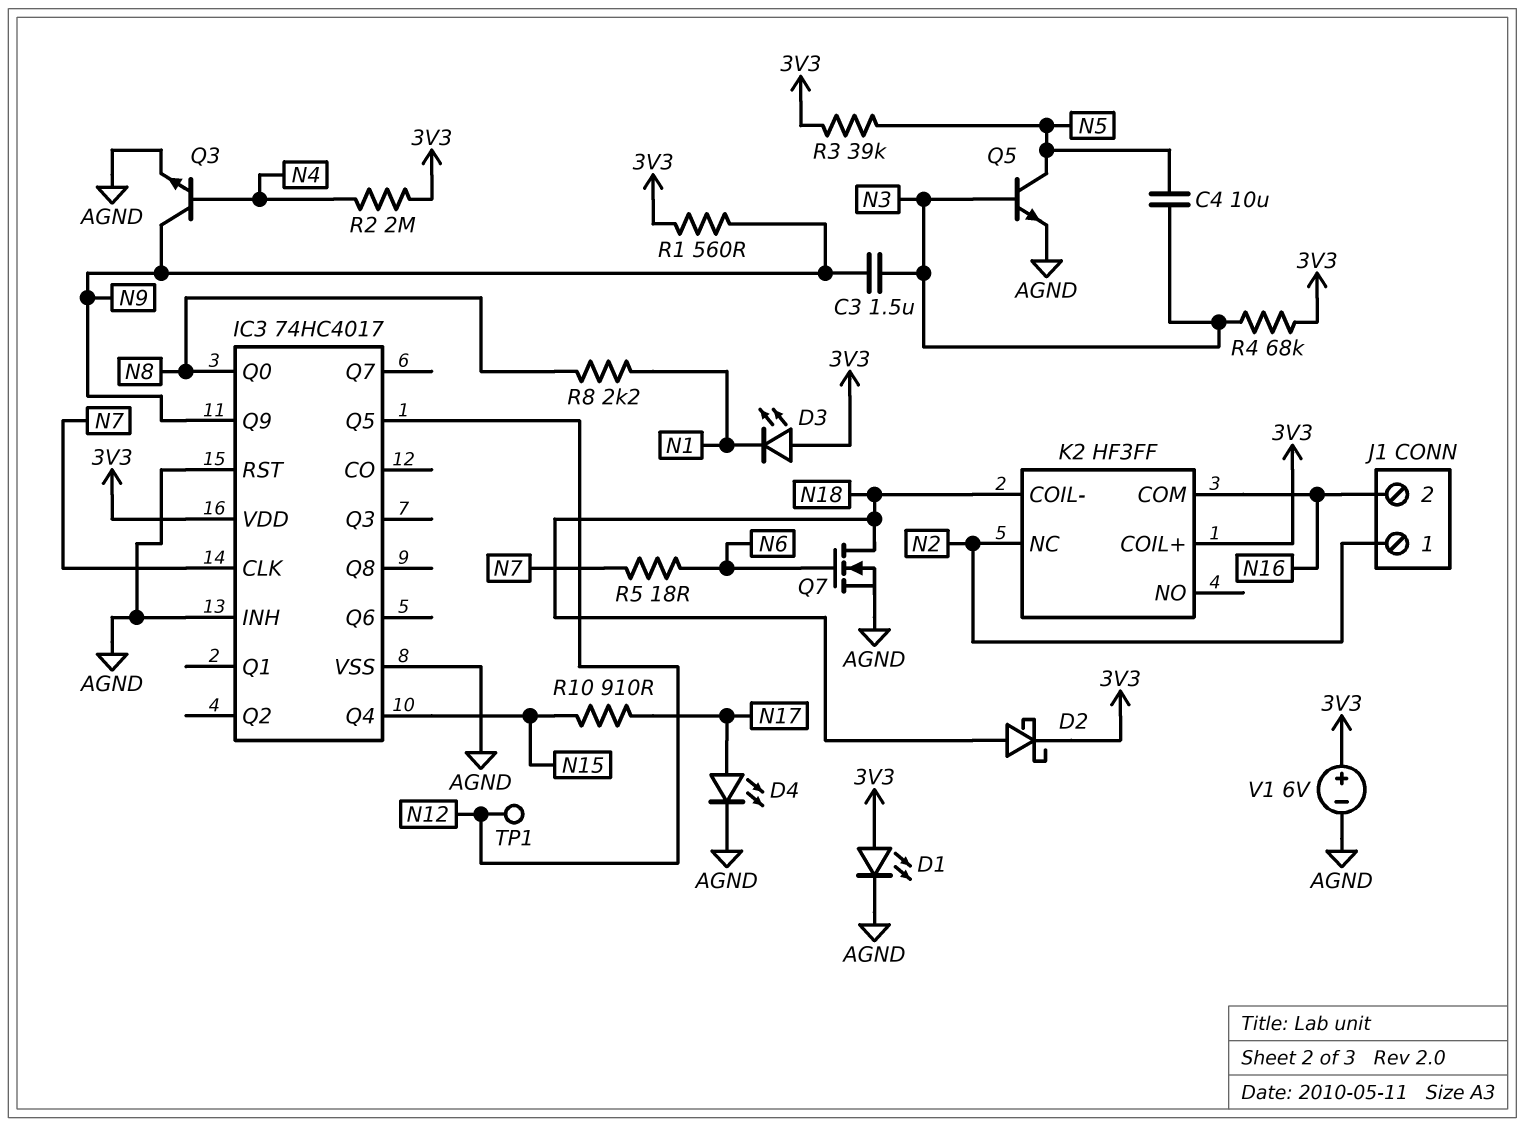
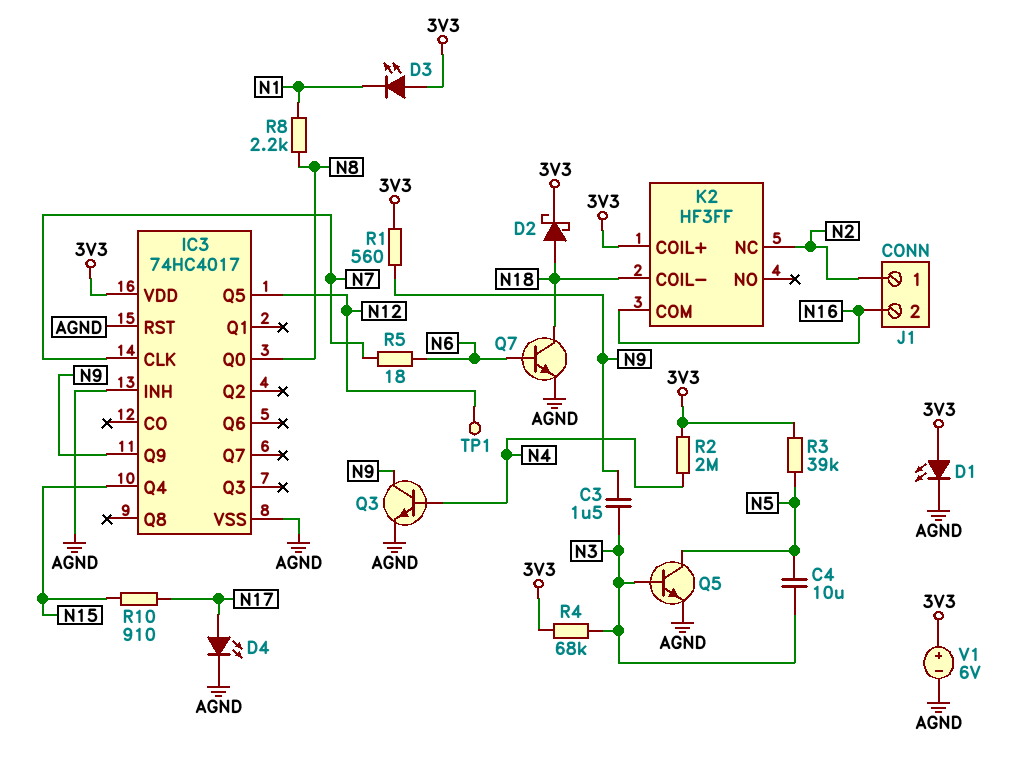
Q7: NMOS (G N6, D N18, S AGND) -> NPN (B N6, C N18, E AGND)

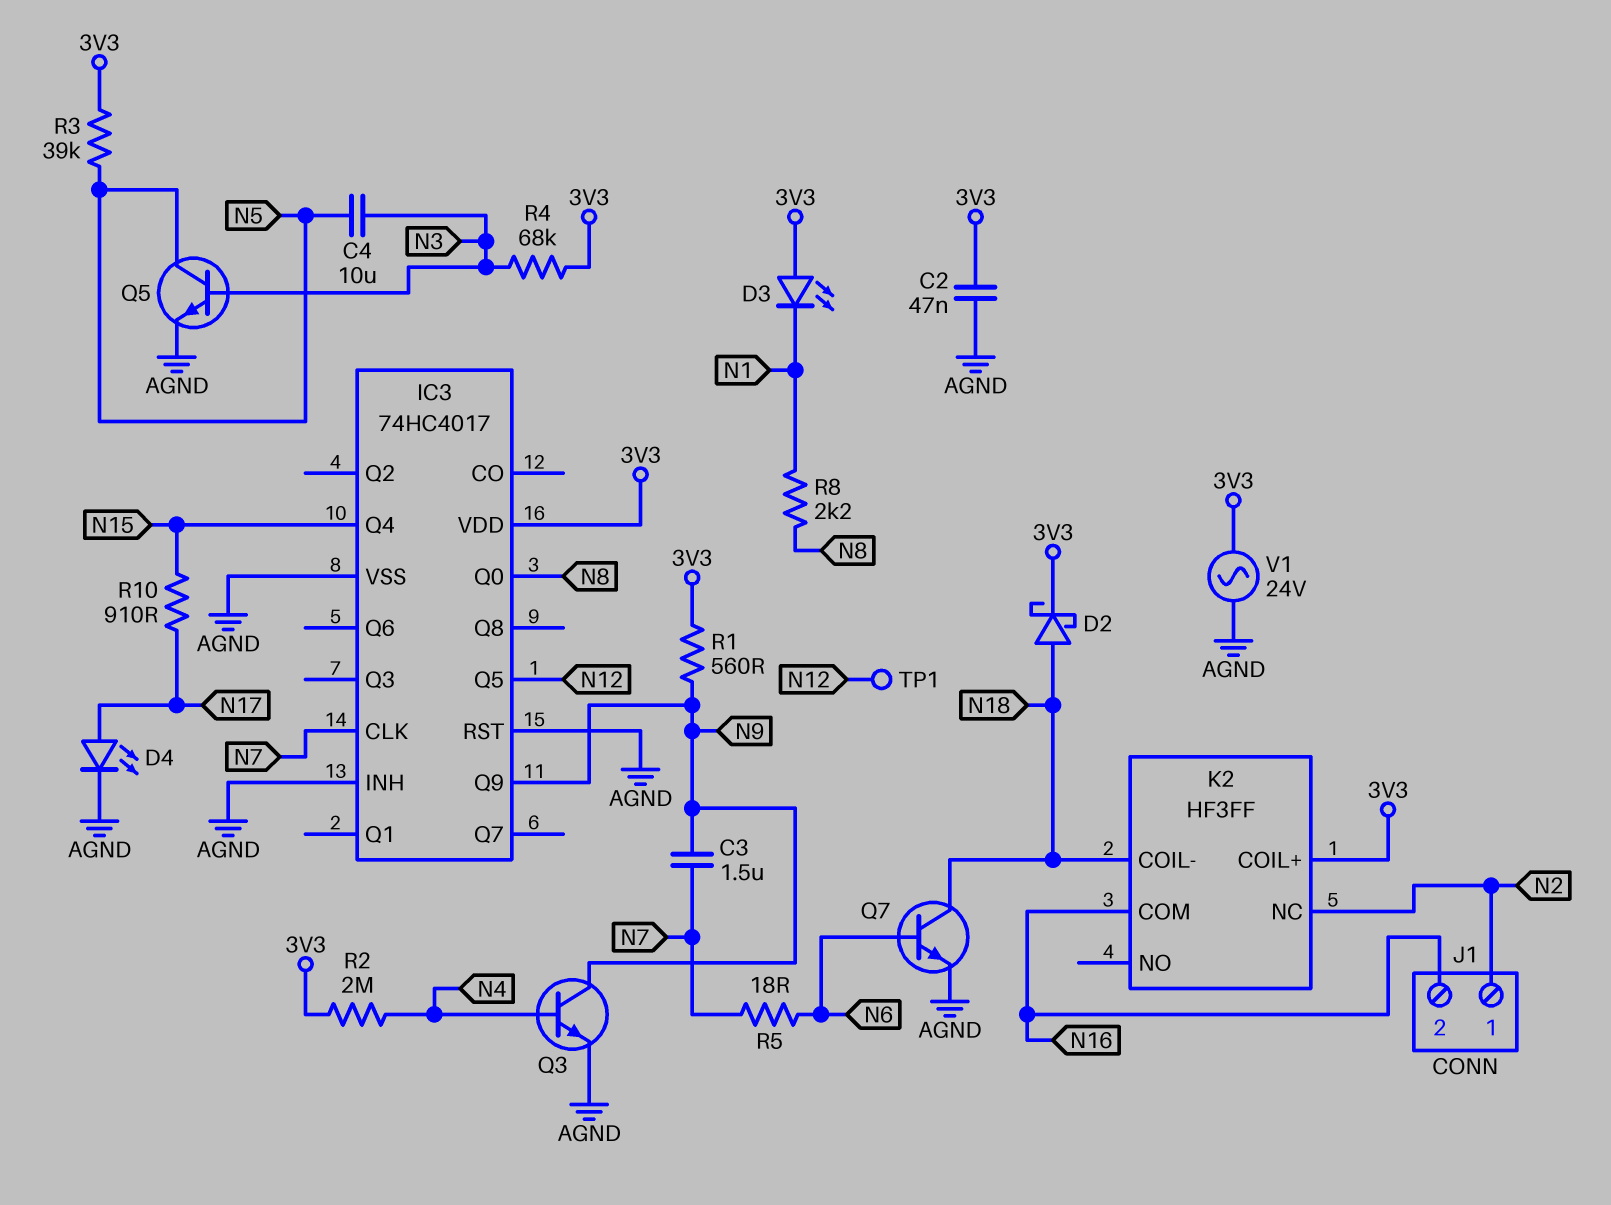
C2: none -> 47nF (3V3, AGND)
C3: 1.5uF (N3, N9) -> 1.5uF (N7, N9)
D1: LED (A 3V3, K AGND) -> none
V1: 6V (plus 3V3, minus AGND) -> AC 24V (3V3, AGND)

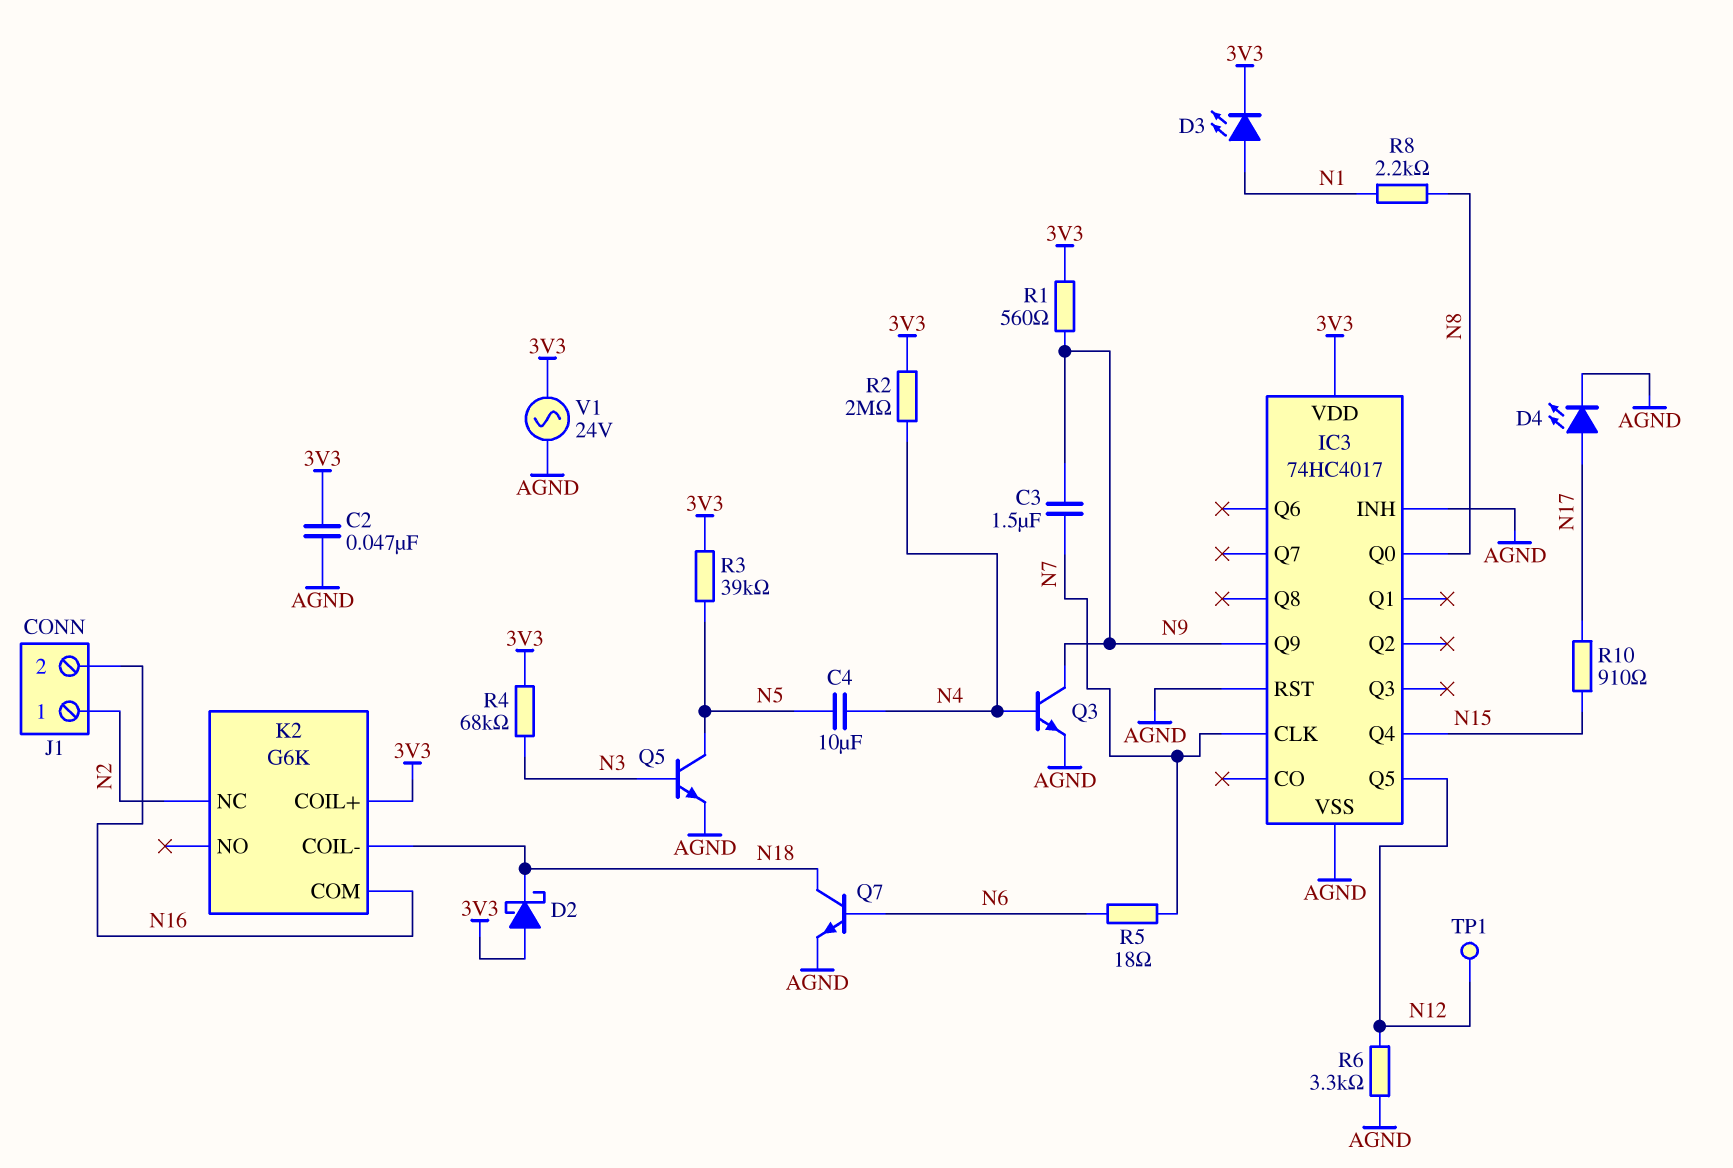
C4: 10uF (N3, N5) -> 10uF (N4, N5)
D2: schottky (A N18, K 3V3) -> schottky (A 3V3, K N18)
D3: LED (A 3V3, K N1) -> LED (A N1, K 3V3)
K2: HF3FF -> G6K
R6: none -> 3.3k (AGND, N12)

